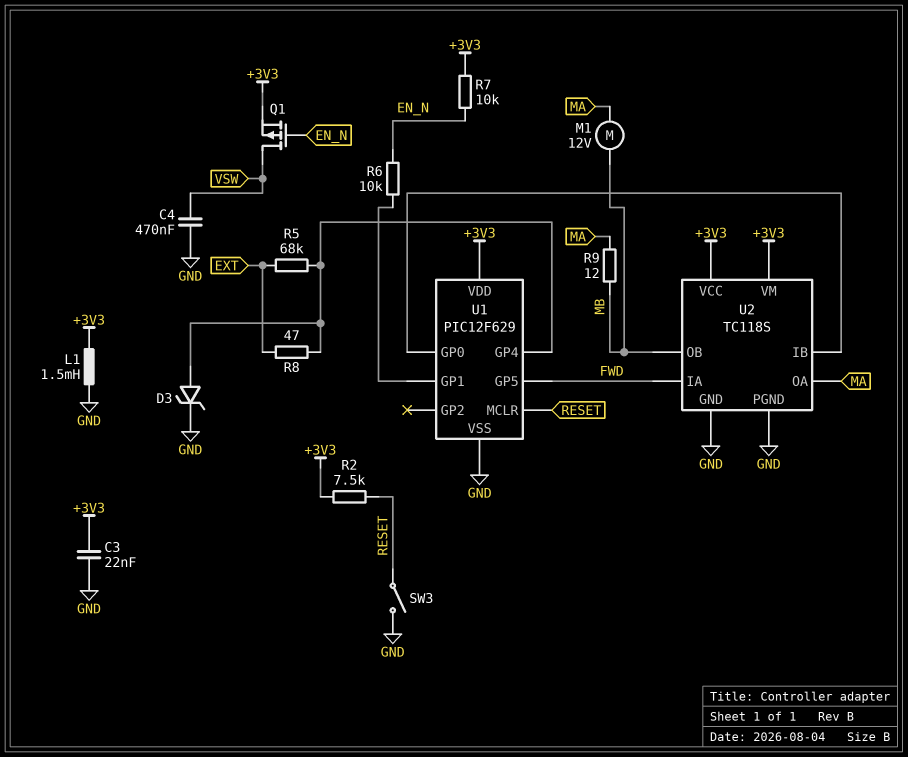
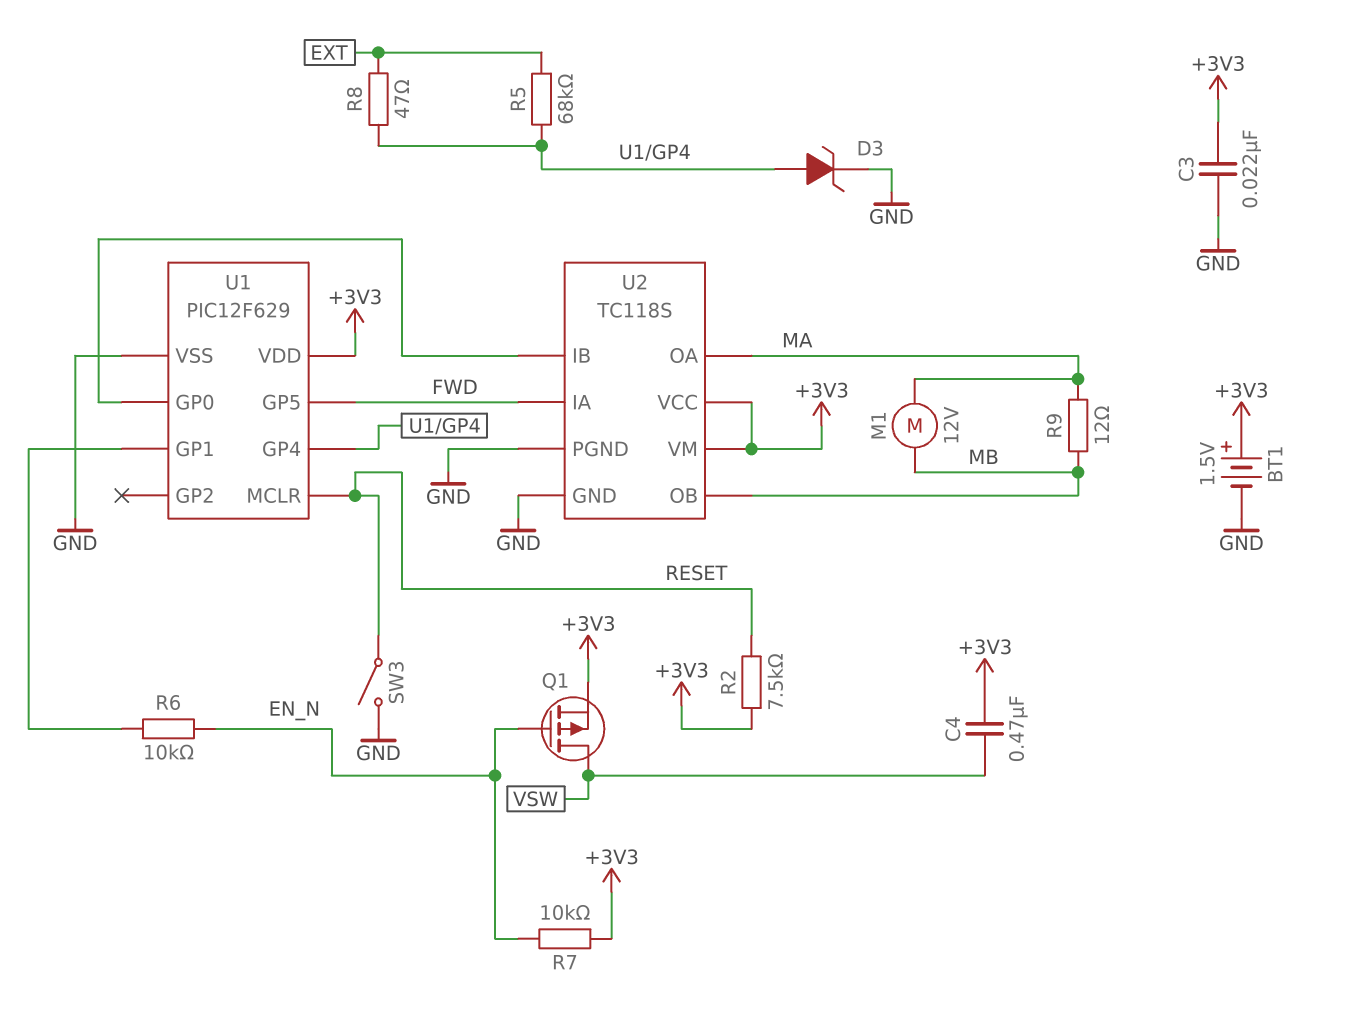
BT1: none -> 1.5V (plus +3V3, minus GND)
C4: 470nF (GND, VSW) -> 470nF (+3V3, VSW)
L1: 1.5mH (+3V3, GND) -> none

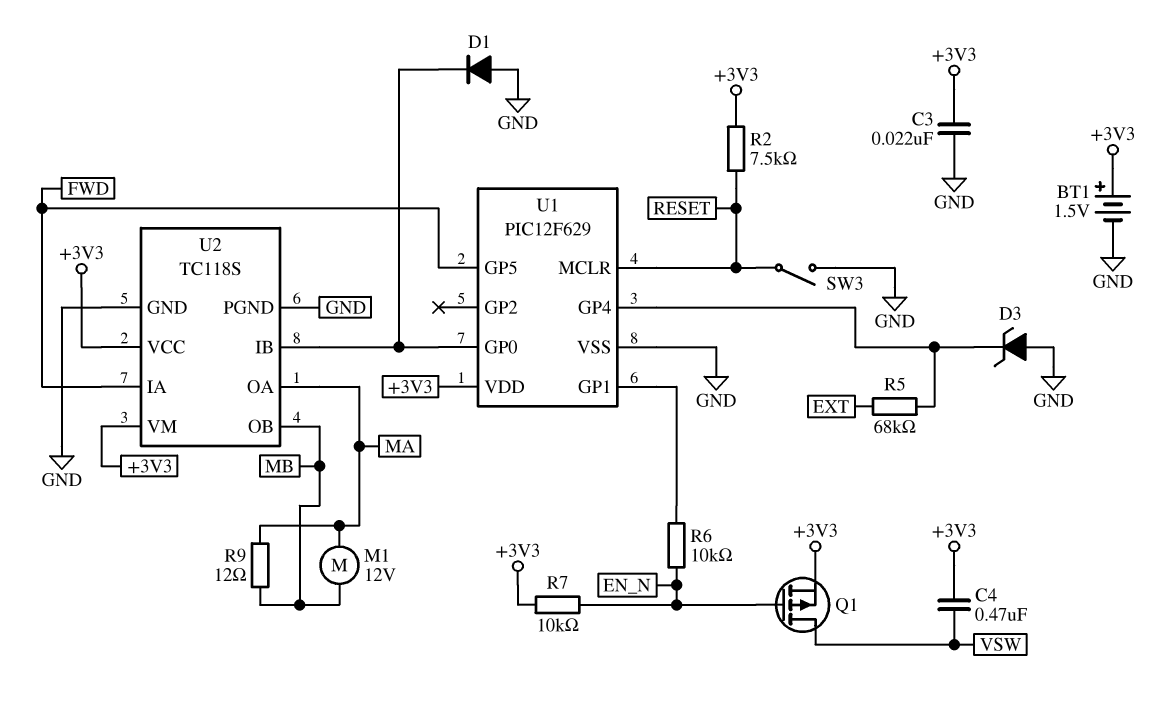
D1: none -> diode (A GND, K U1/GP0)
D3: zener (A U1/GP4, K GND) -> zener (A GND, K U1/GP4)
R8: 47 (EXT, U1/GP4) -> none

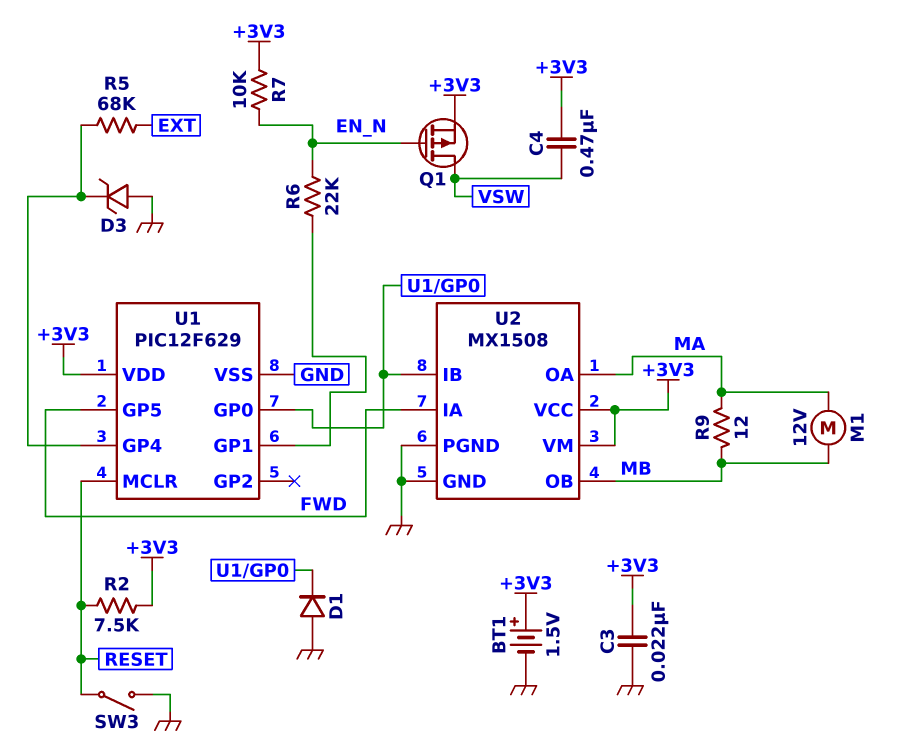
R6: 10k (EN_N, U1/GP1) -> 22k (EN_N, U1/GP1)
U2: TC118S -> MX1508

